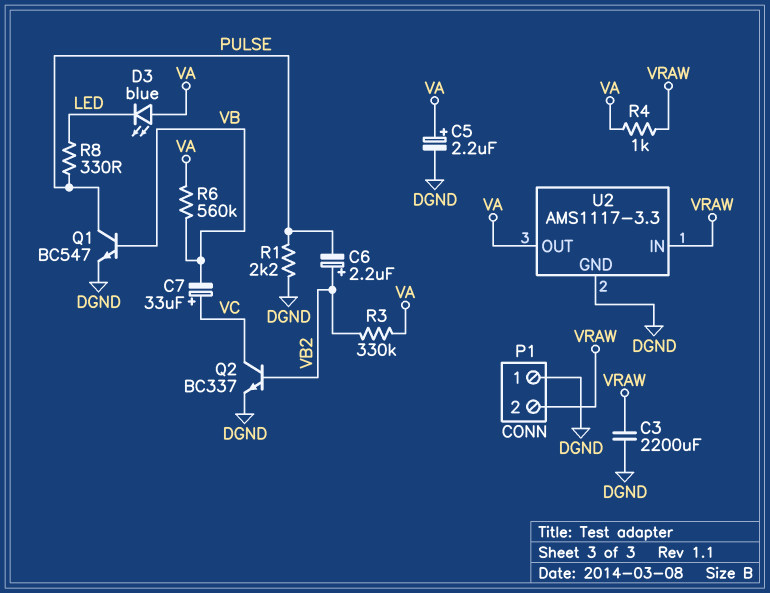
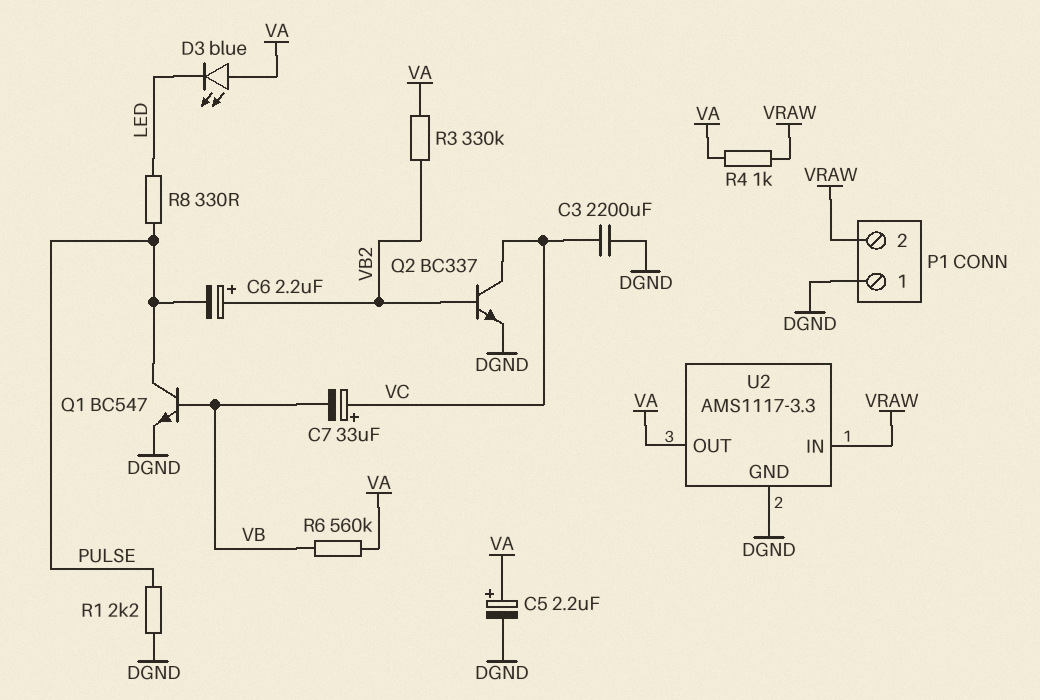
C3: 2200uF (DGND, VRAW) -> 2200uF (DGND, VC)

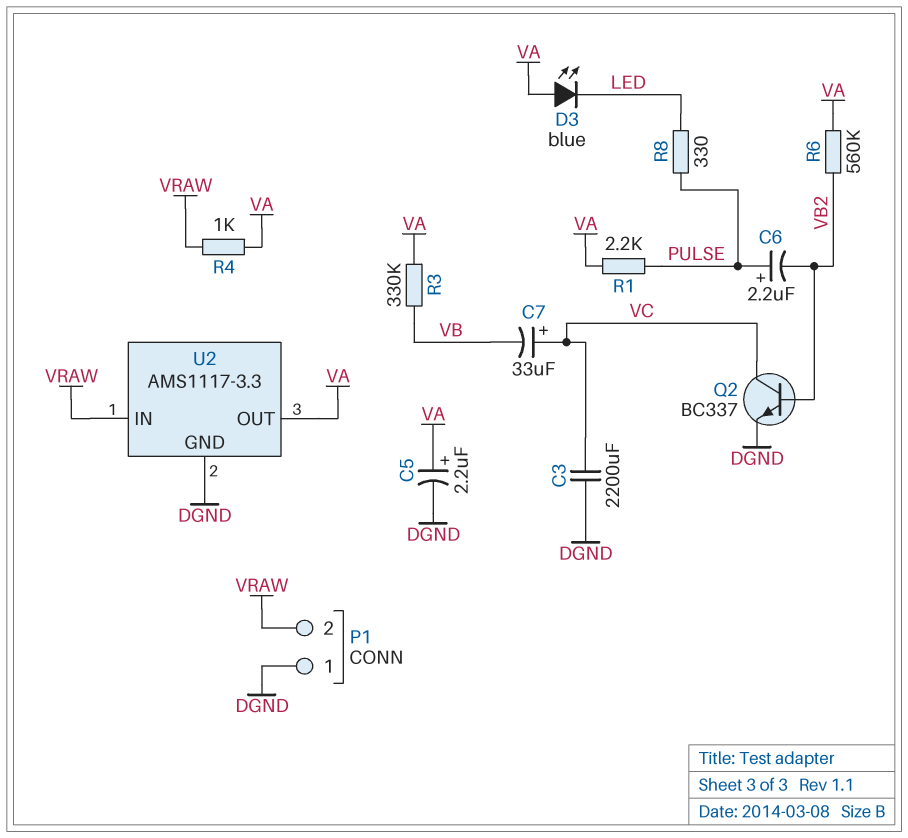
C6: 2.2uF (plus VB2, minus PULSE) -> 2.2uF (plus PULSE, minus VB2)
Q1: NPN BC547 (B VB, C PULSE, E DGND) -> none
R1: 2.2k (DGND, PULSE) -> 2.2k (PULSE, VA)
R3: 330k (VA, VB2) -> 330k (VA, VB)
R6: 560k (VA, VB) -> 560k (VA, VB2)

